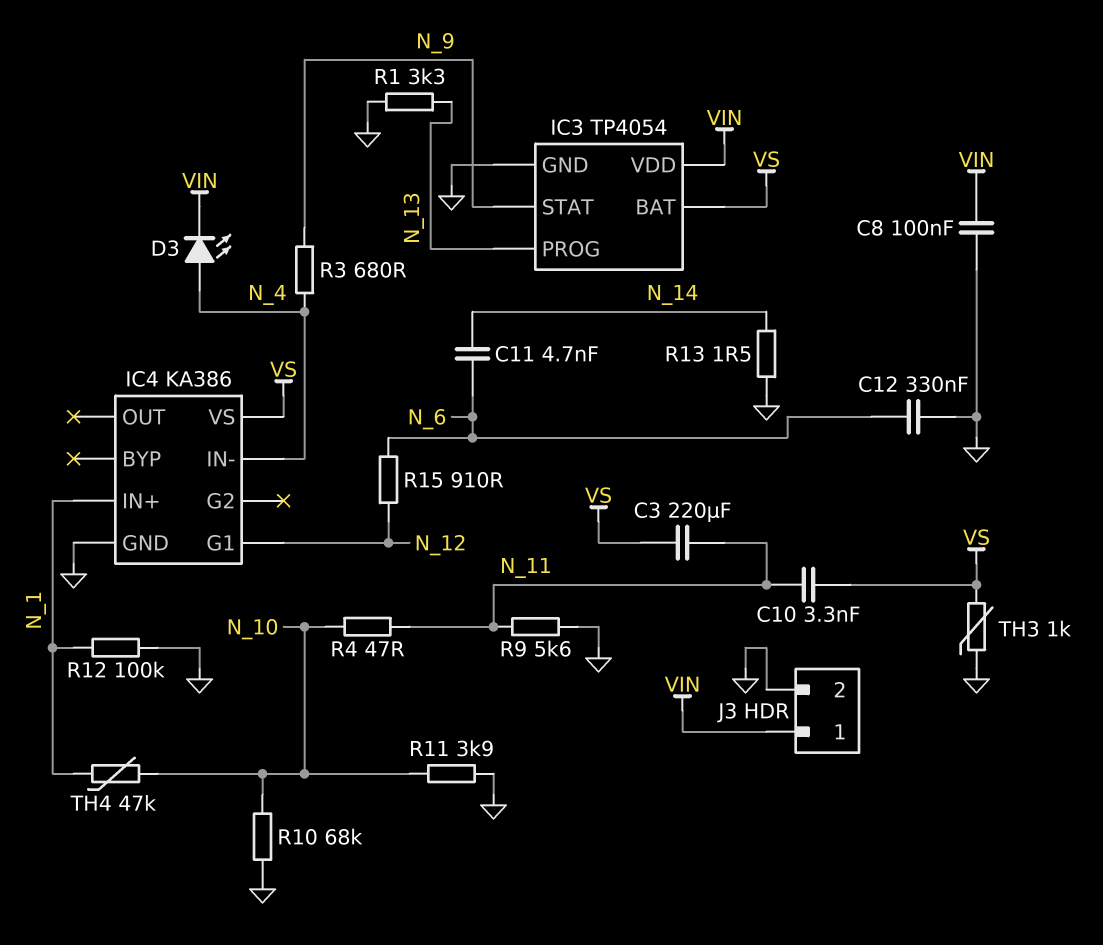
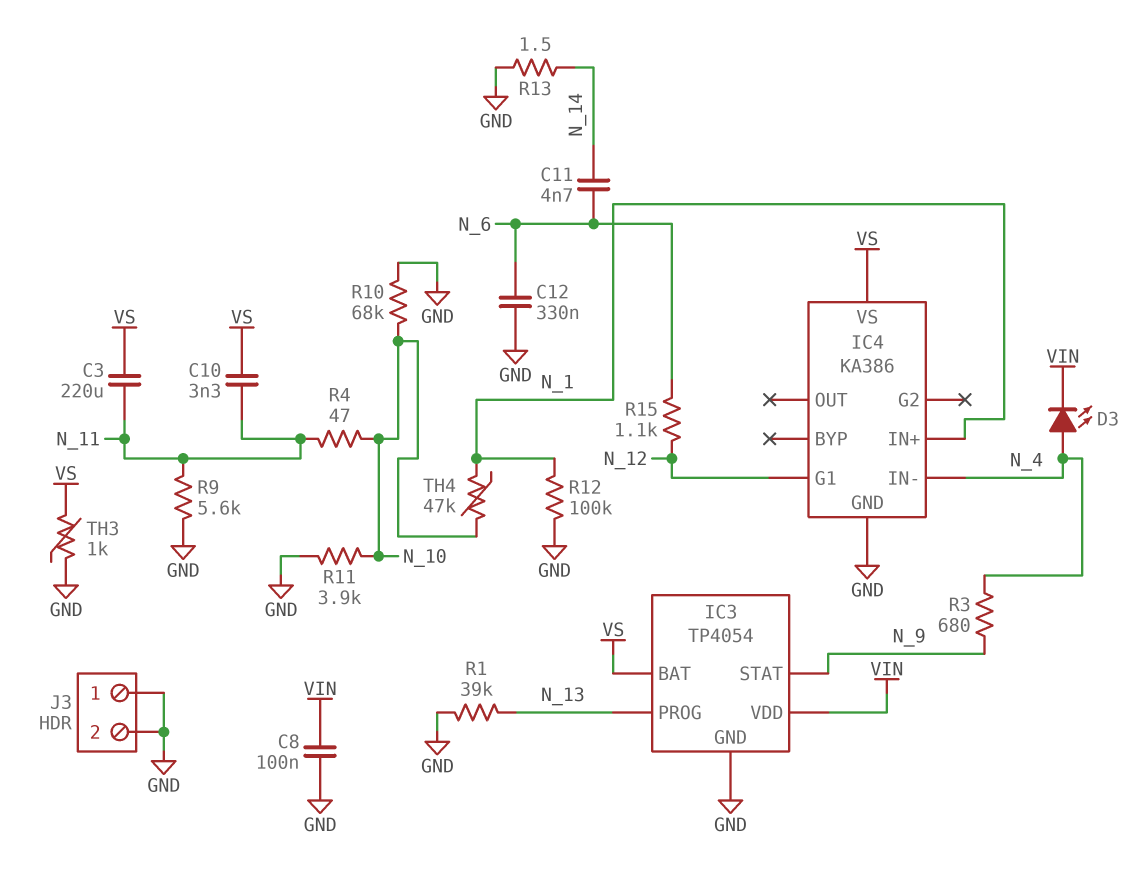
J3 pin 1: VIN -> GND
R1: 3.3k (GND, N_13) -> 39k (GND, N_13)
R15: 910 (N_6, N_12) -> 1.1k (N_6, N_12)

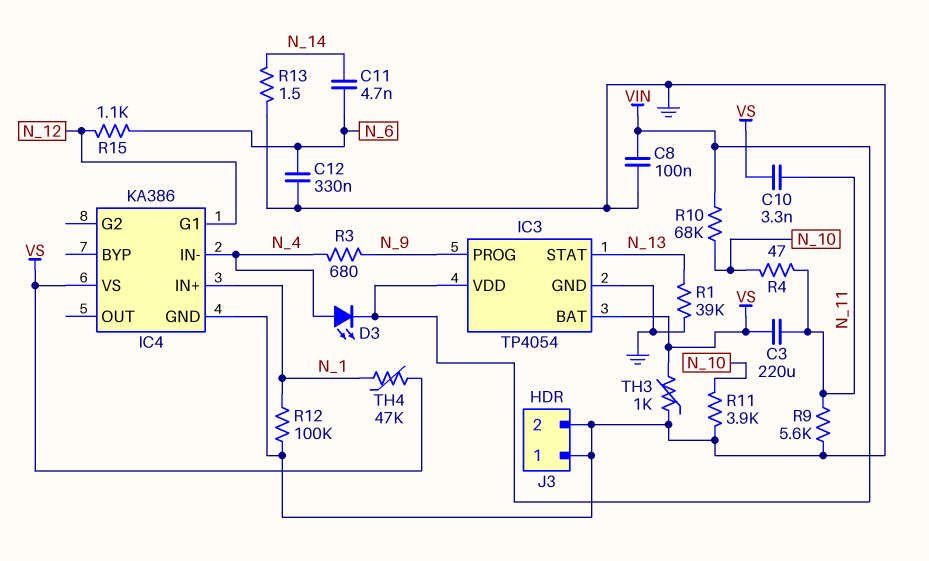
IC3 pin PROG: N_13 -> N_9
IC3 pin STAT: N_9 -> N_13
R10: 68k (GND, N_10) -> 68k (N_10, VIN)
TH4: 47k (N_1, N_10) -> 47k (N_1, VS)

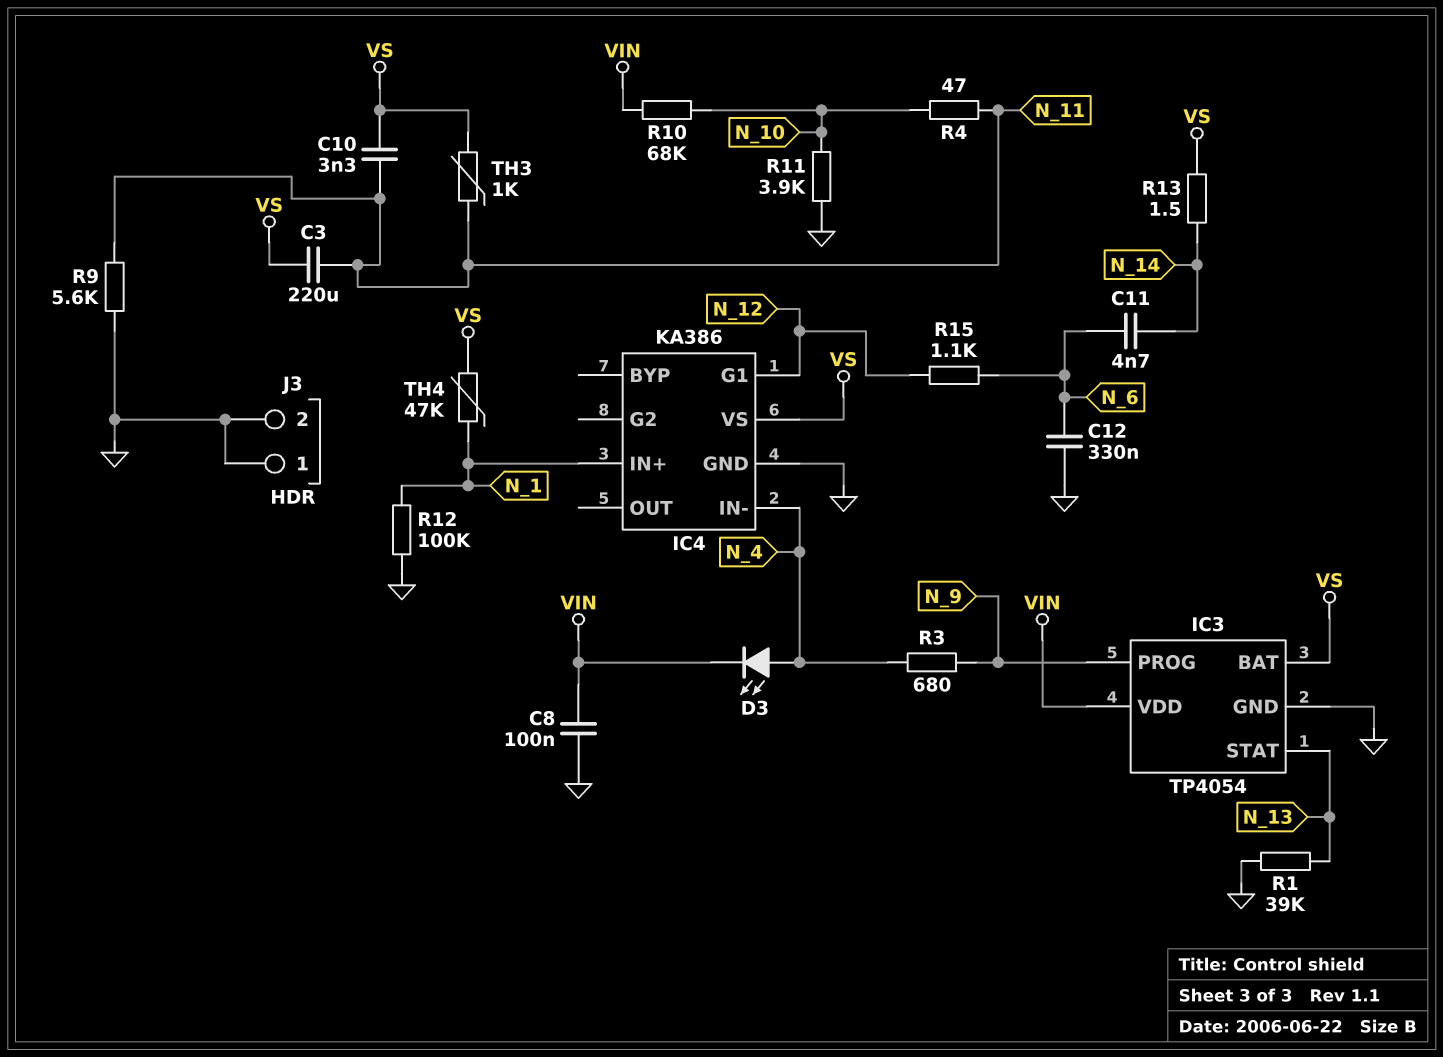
R13: 1.5 (GND, N_14) -> 1.5 (N_14, VS)
TH3: 1k (GND, VS) -> 1k (N_11, VS)

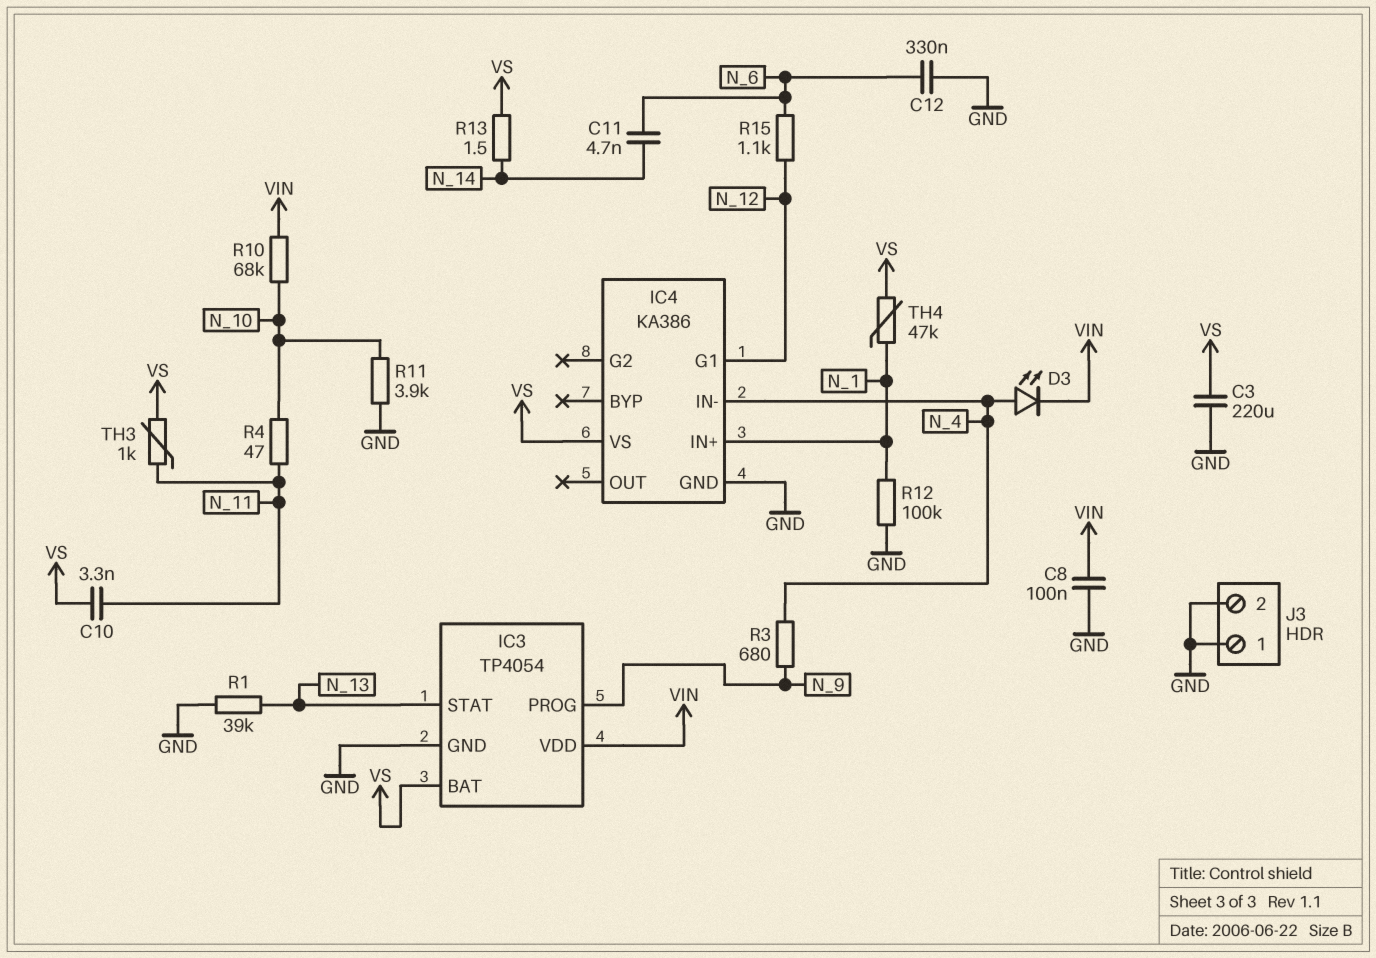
C3: 220uF (N_11, VS) -> 220uF (GND, VS)
R9: 5.6k (GND, N_11) -> none

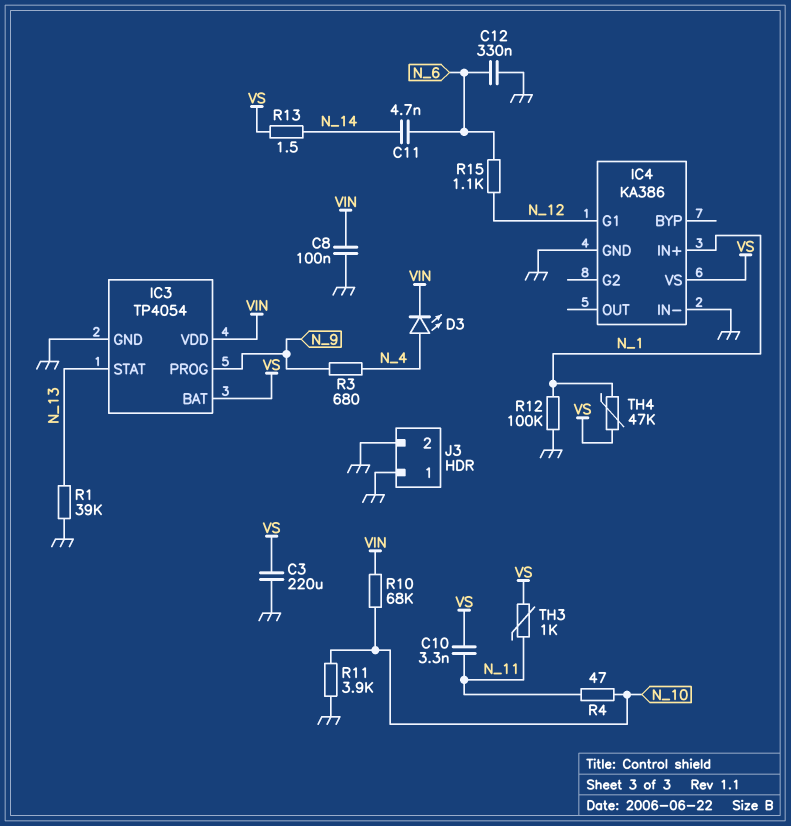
IC4 pin IN-: N_4 -> GND

